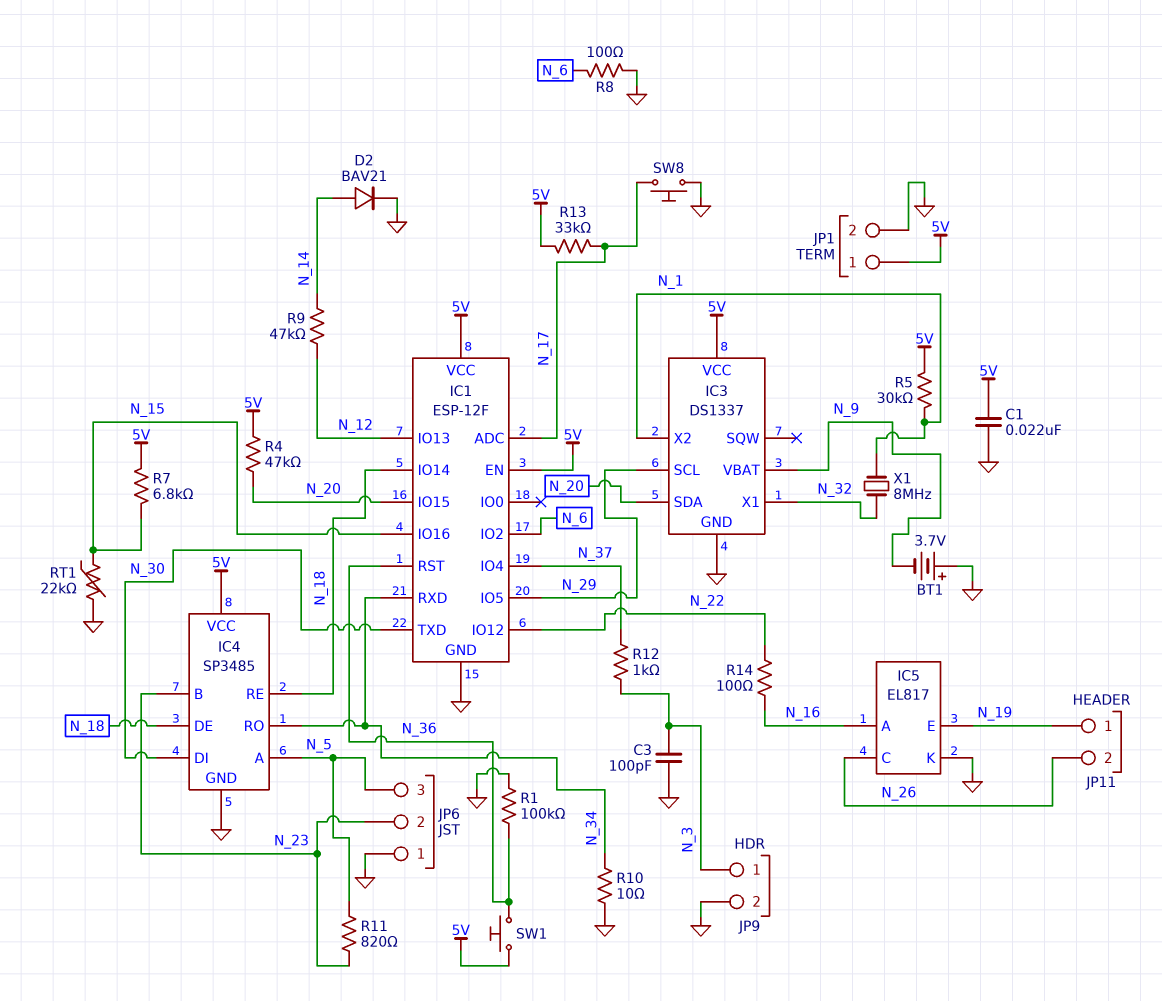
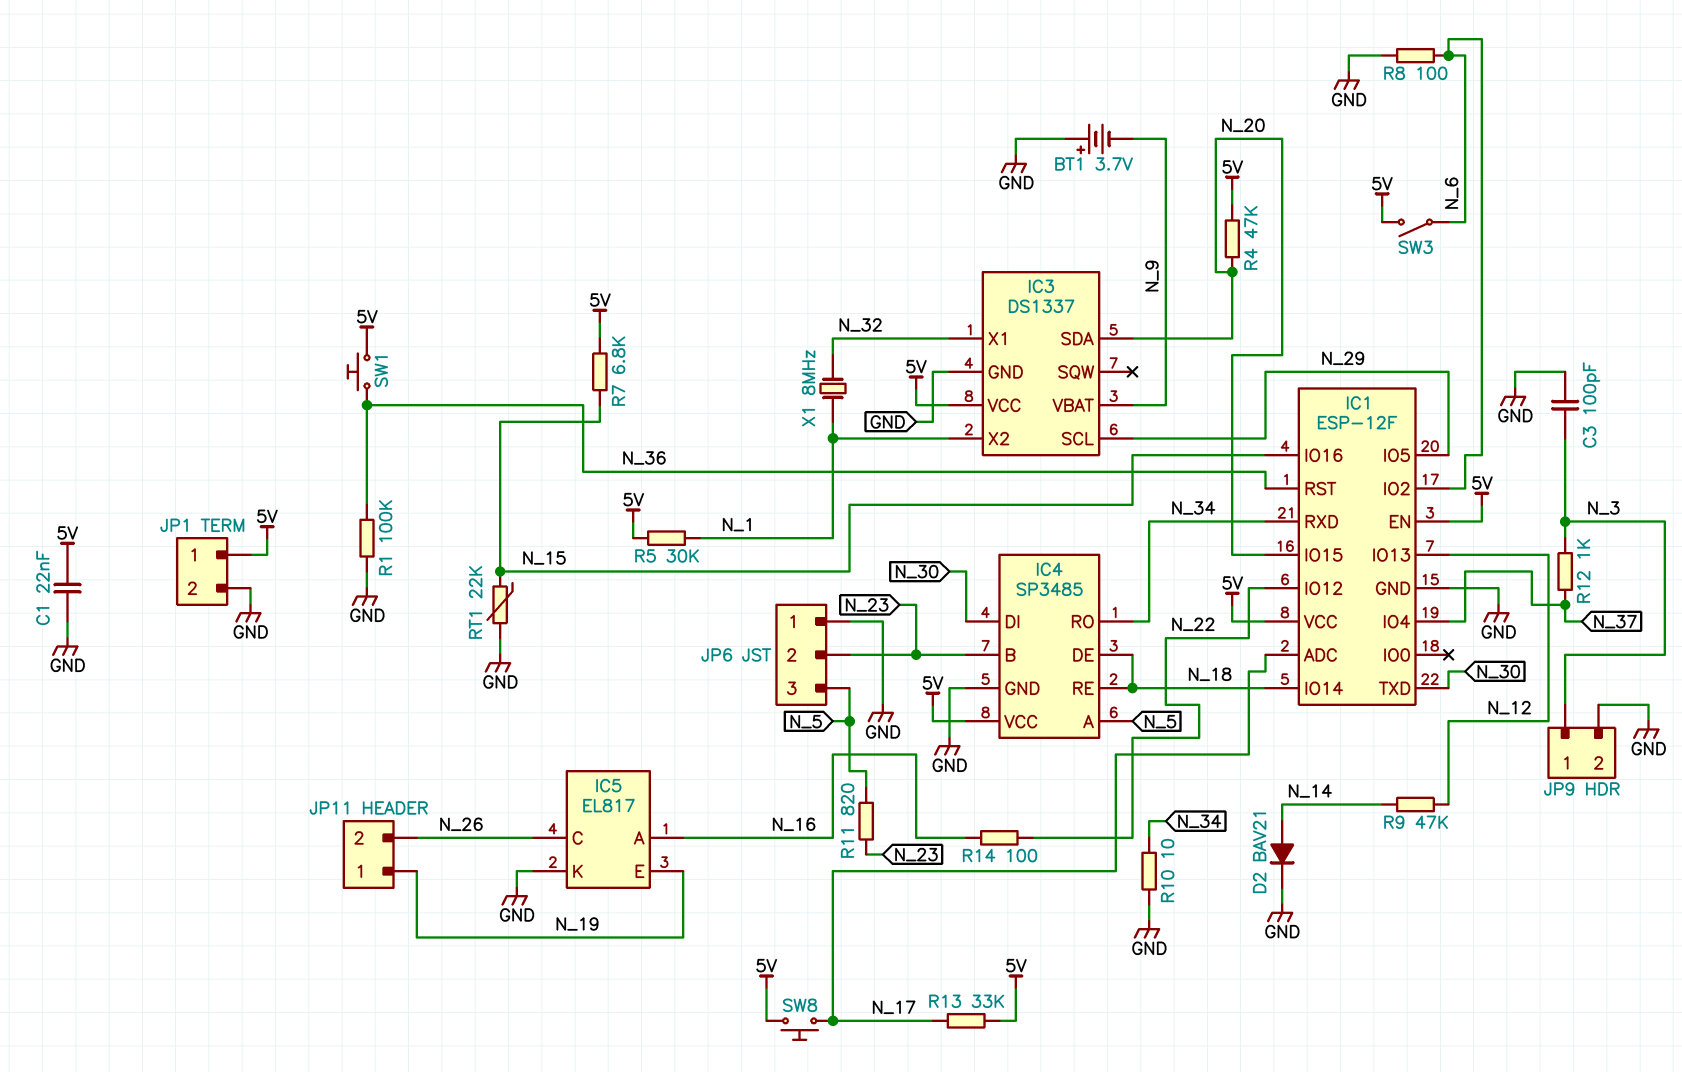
SW3: none -> switch (5V, N_6)
SW8: button (GND, N_17) -> button (5V, N_17)

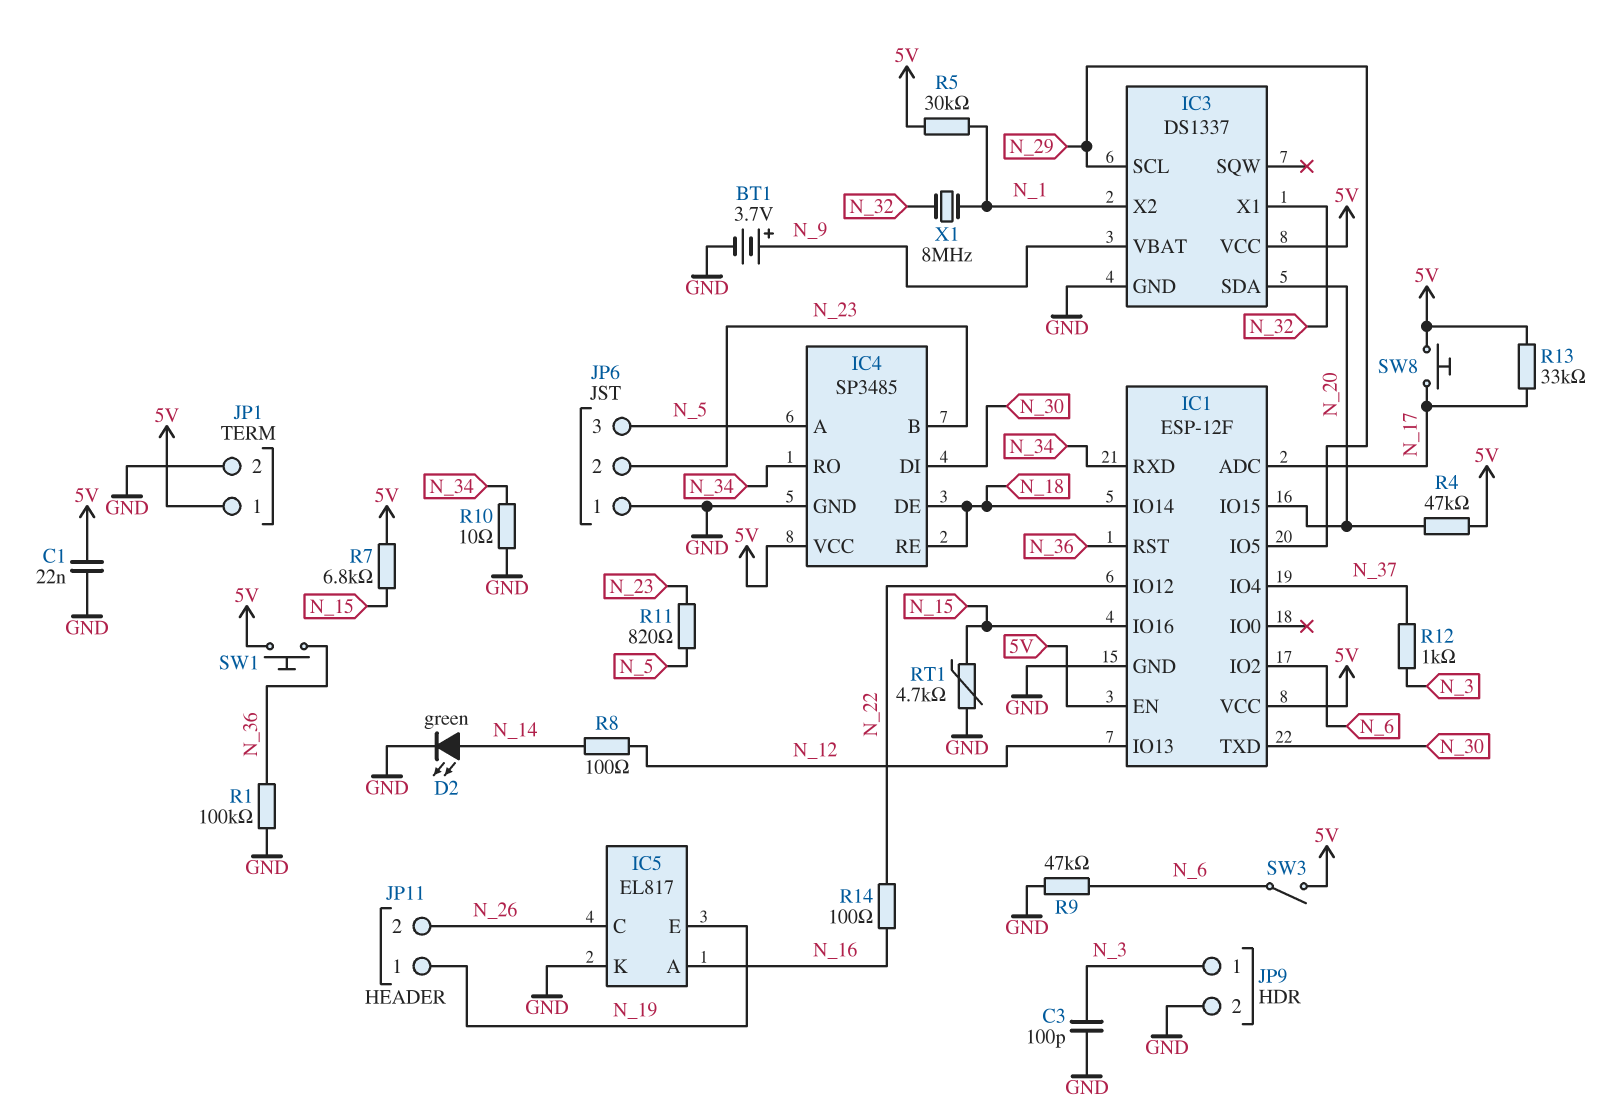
BT1: 3.7V (plus GND, minus N_9) -> 3.7V (plus N_9, minus GND)
D2: diode BAV21 (A N_14, K GND) -> LED green (A N_14, K GND)
R8: 100 (GND, N_6) -> 100 (N_12, N_14)
R9: 47k (N_12, N_14) -> 47k (GND, N_6)
RT1: 22k (GND, N_15) -> 4.7k (GND, N_15)

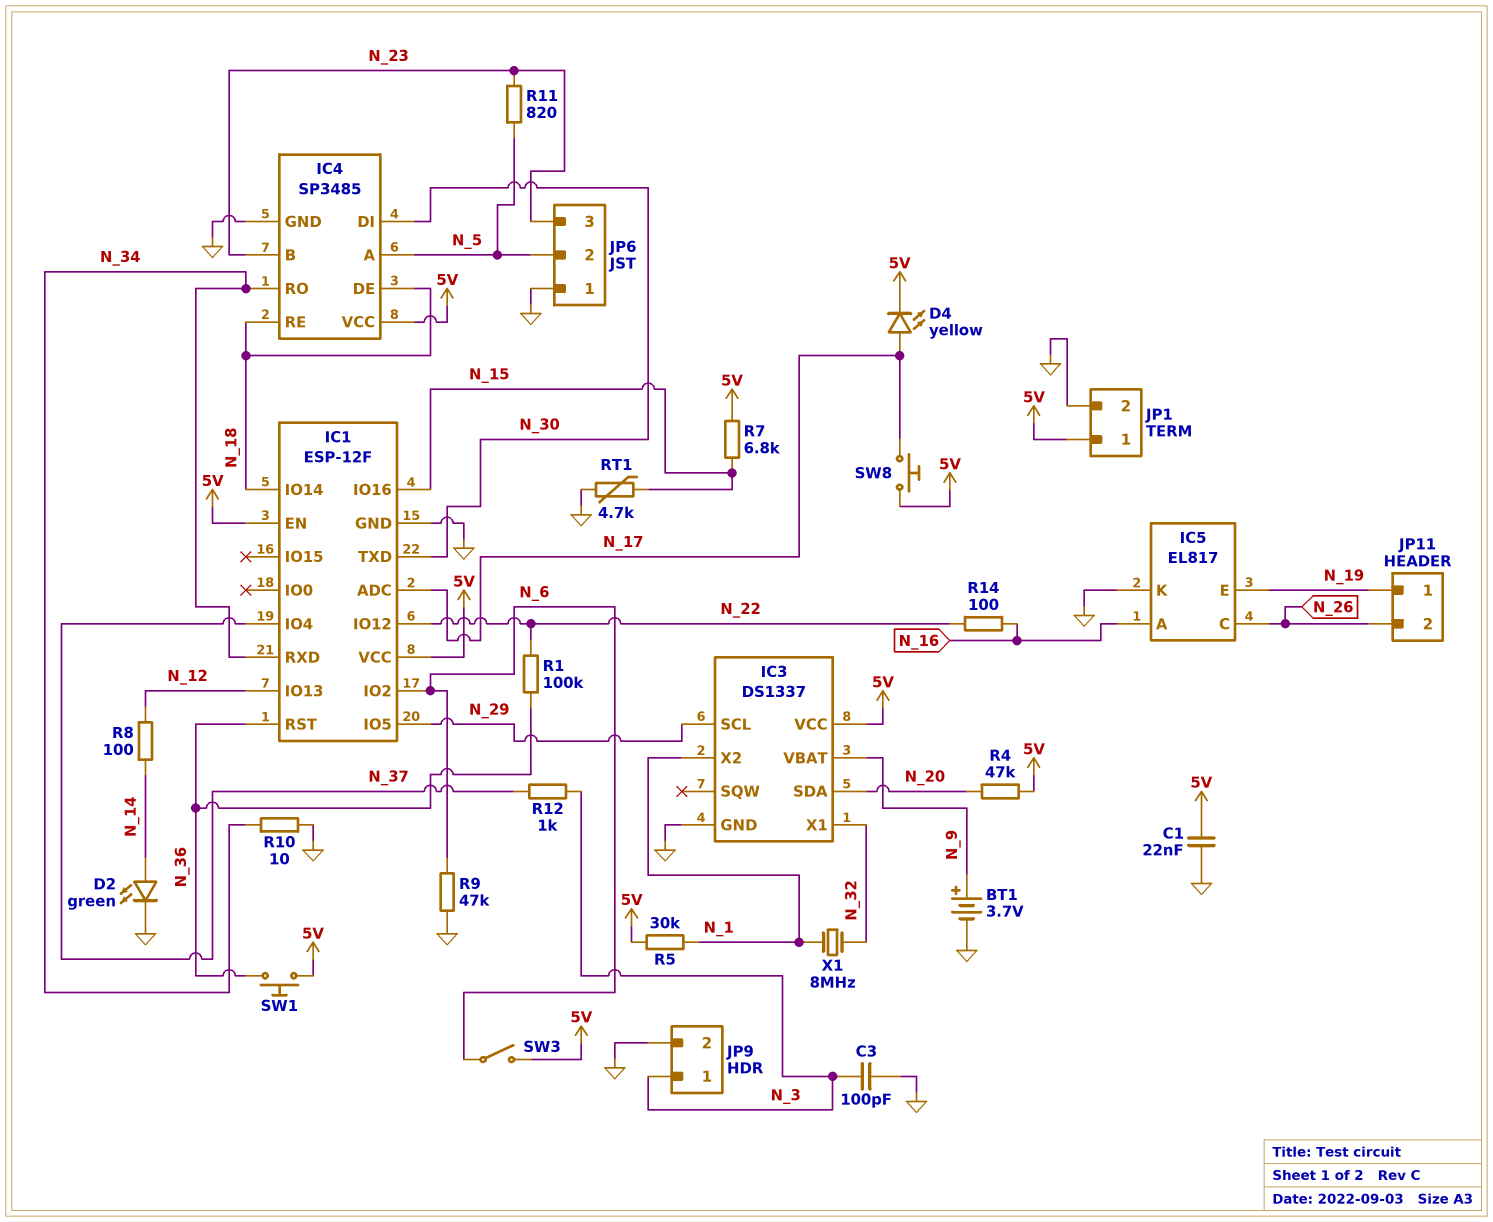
D4: none -> LED yellow (A N_17, K 5V)
IC1 pin IO15: N_20 -> none
JP6 pin 2: N_23 -> N_5
JP6 pin 3: N_5 -> N_23
R1: 100k (GND, N_36) -> 100k (N_22, N_36)
R13: 33k (5V, N_17) -> none

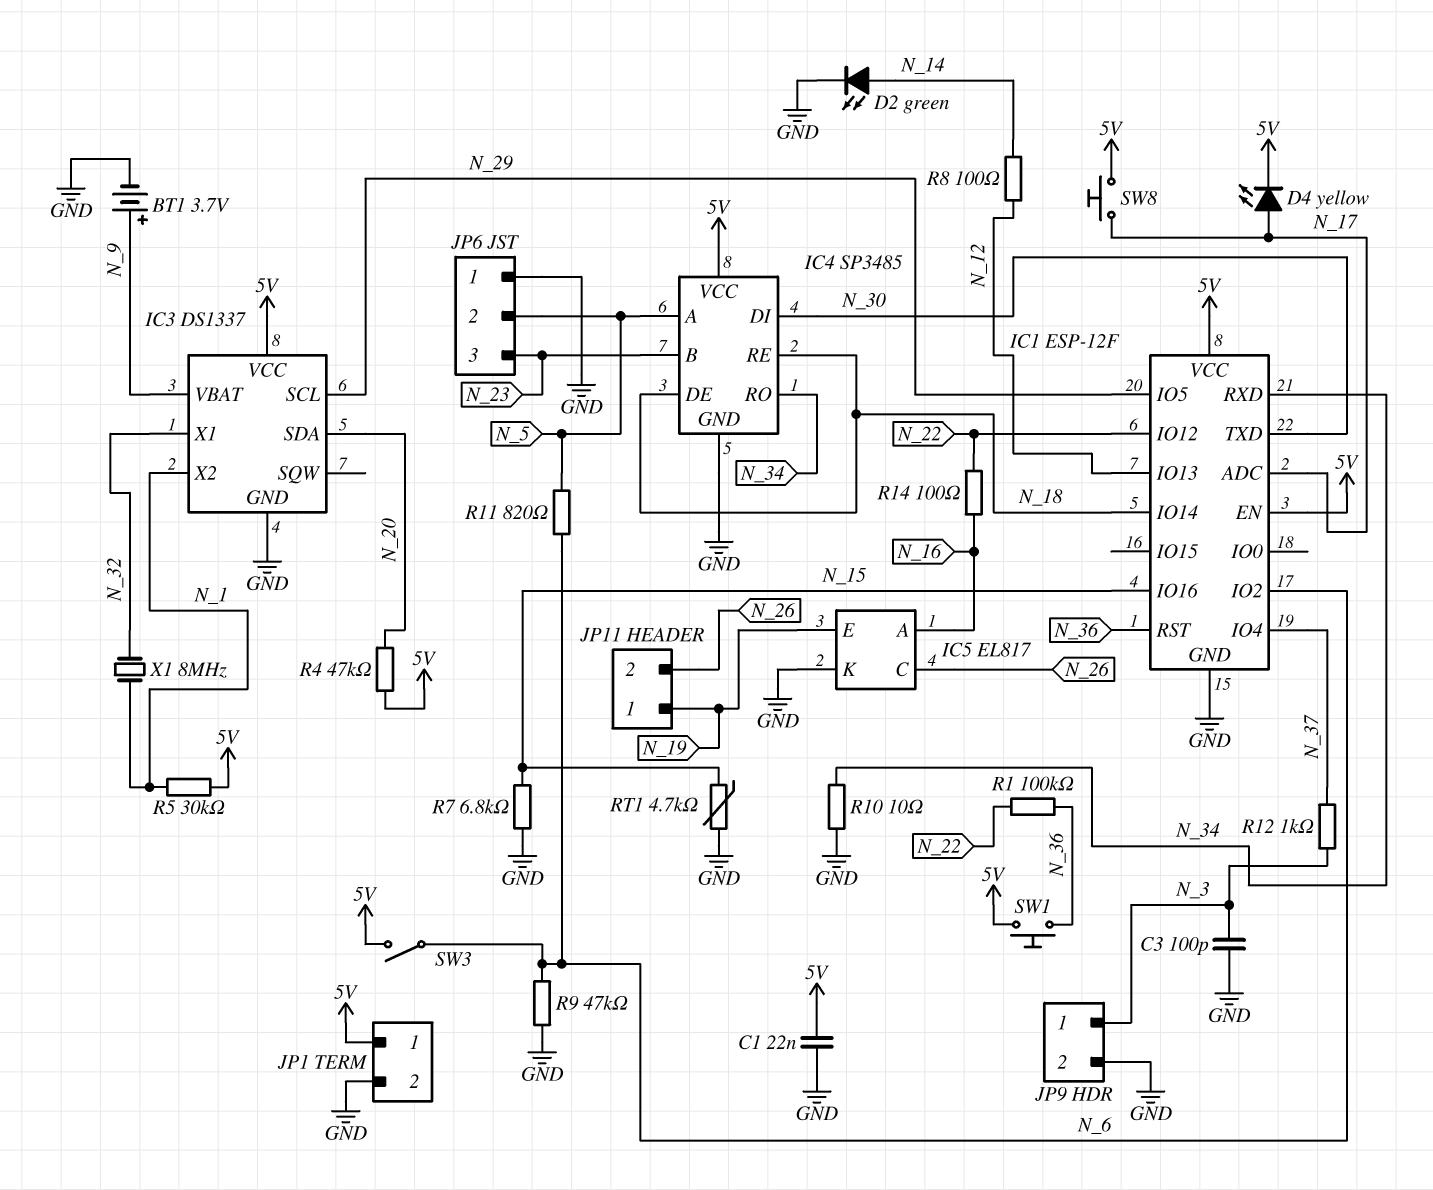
R7: 6.8k (5V, N_15) -> 6.8k (GND, N_15)
R11: 820 (N_5, N_23) -> 820 (N_5, N_6)

